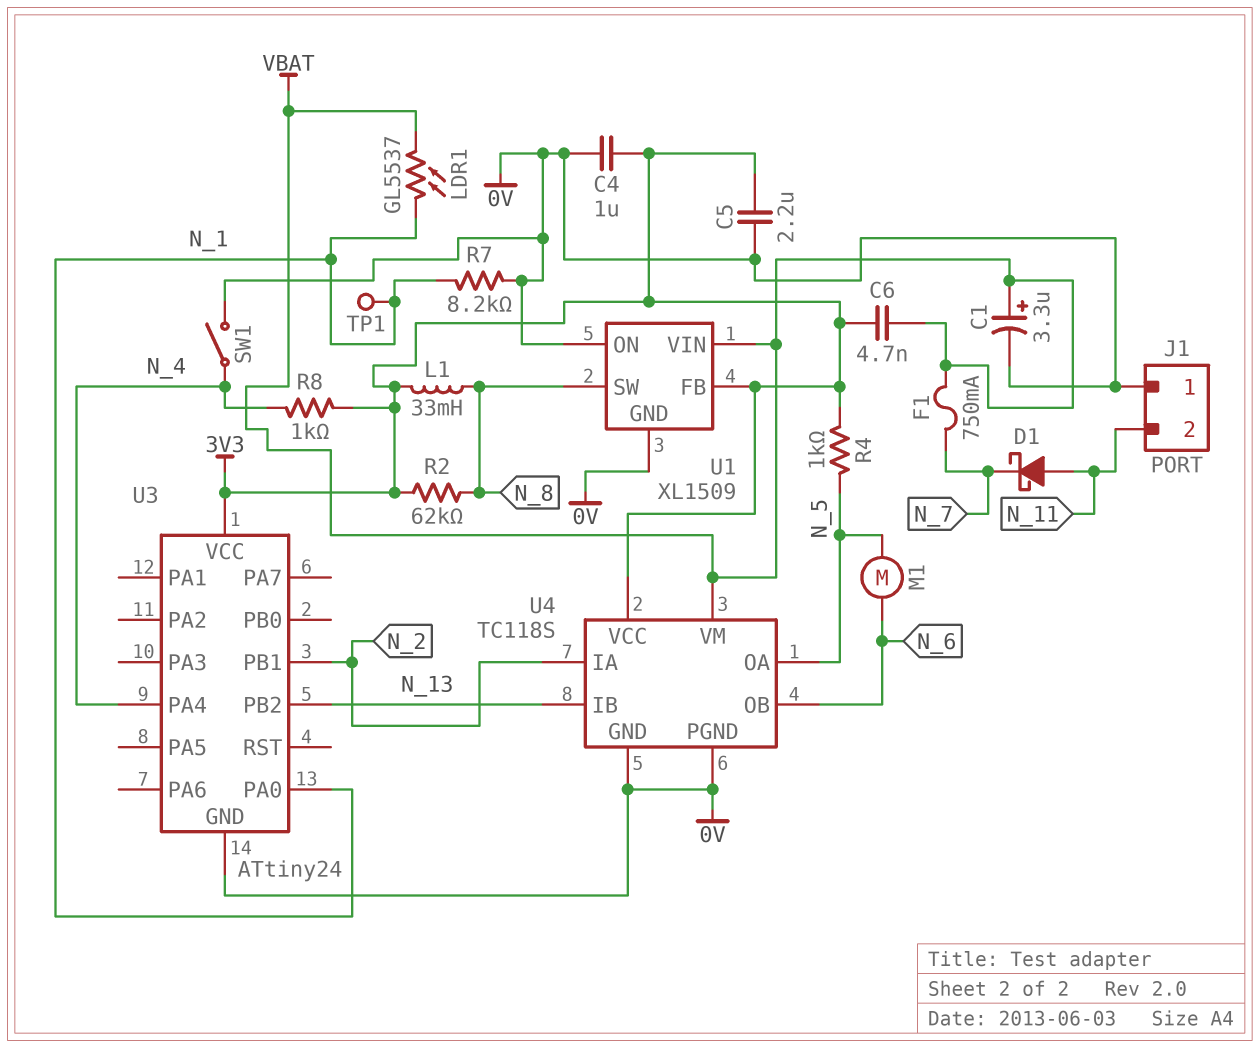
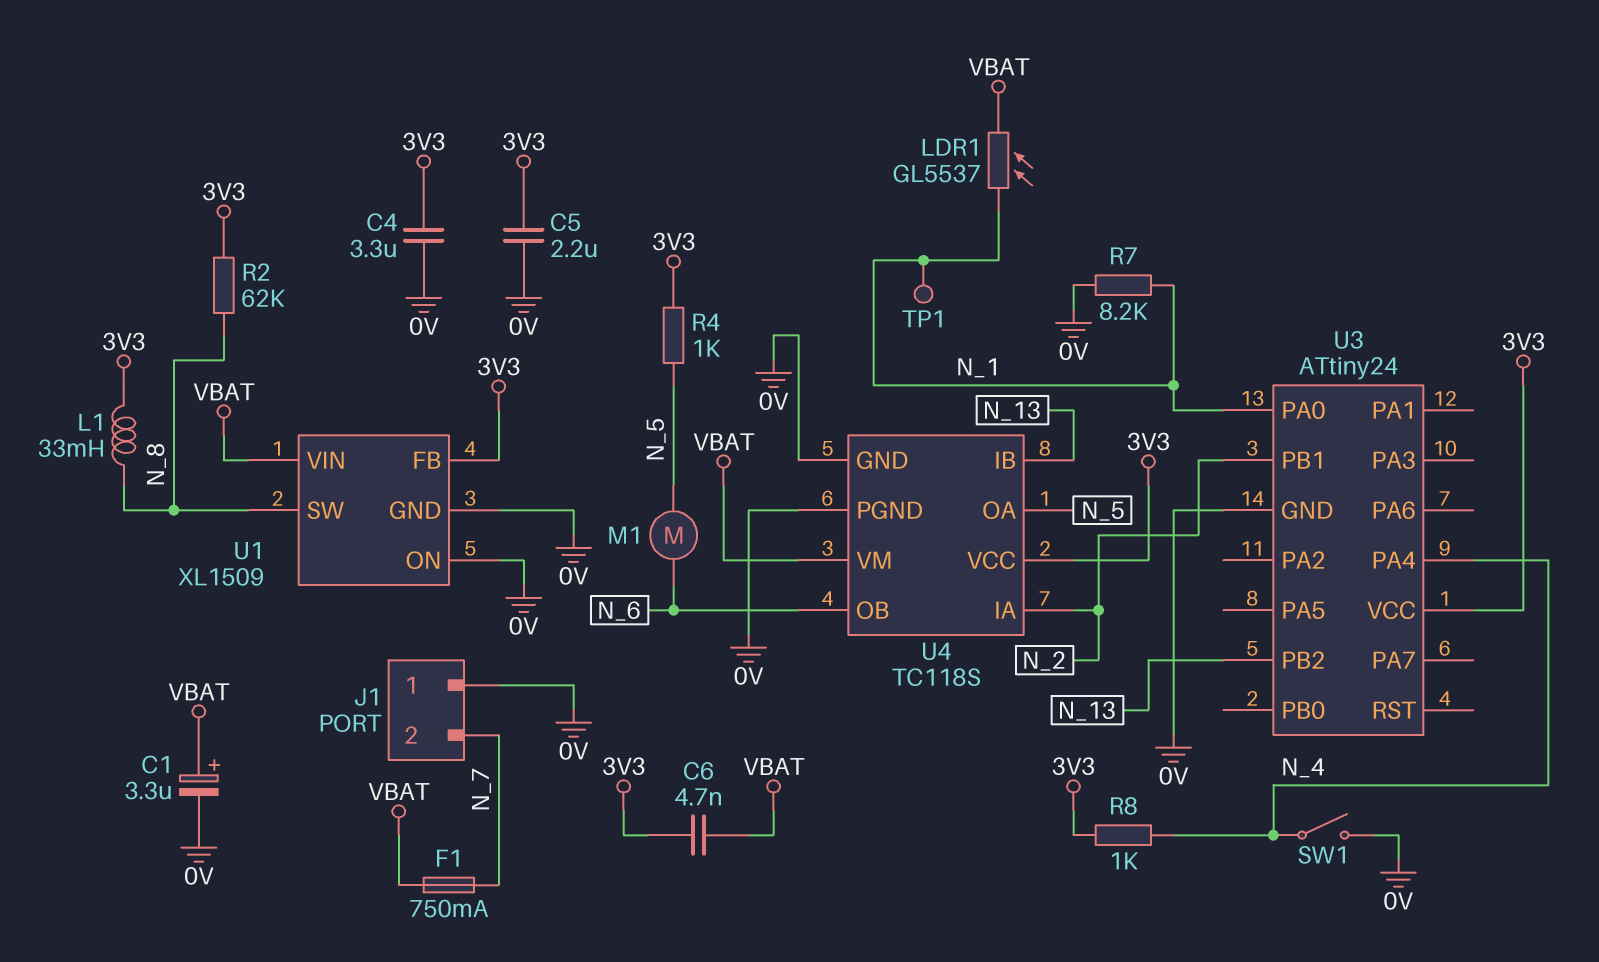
C4: 1uF (0V, 3V3) -> 3.3uF (0V, 3V3)
D1: schottky (A N_11, K N_7) -> none
J1 pin 2: N_11 -> N_7

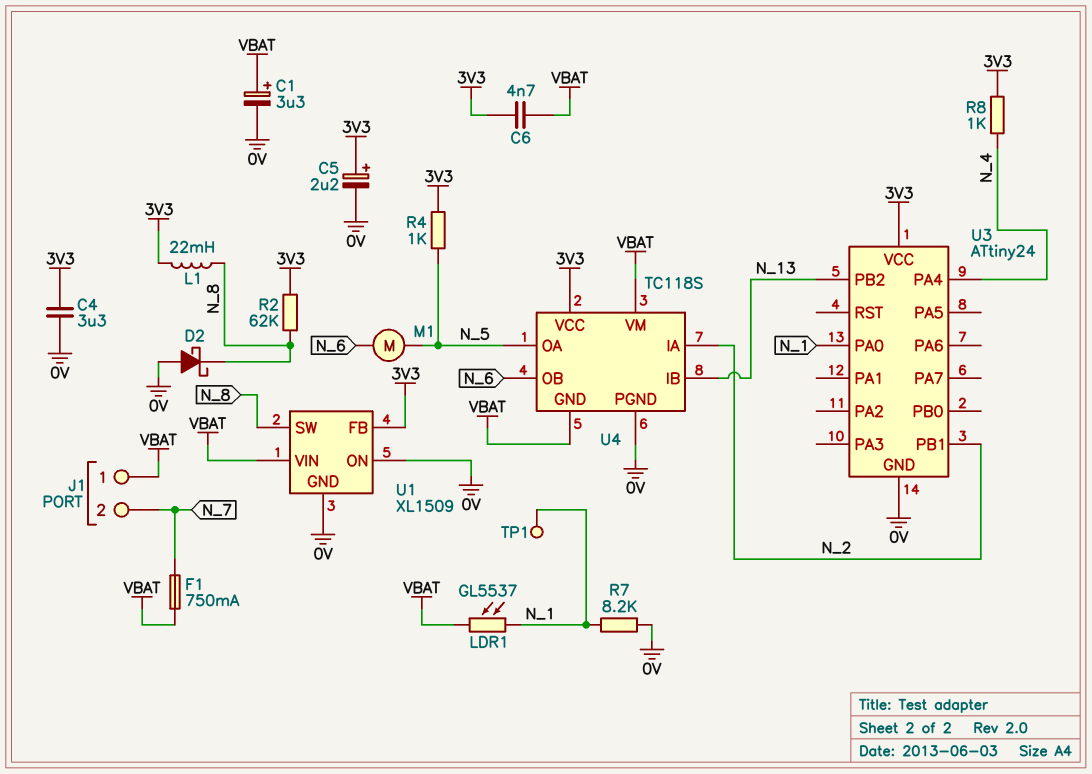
C5: 2.2uF (0V, 3V3) -> 2.2uF (plus 3V3, minus 0V)
D2: none -> schottky (A 0V, K N_8)
J1 pin 1: 0V -> VBAT
L1: 33mH (3V3, N_8) -> 22mH (3V3, N_8)
SW1: switch (0V, N_4) -> none
U4 pin GND: 0V -> VBAT

